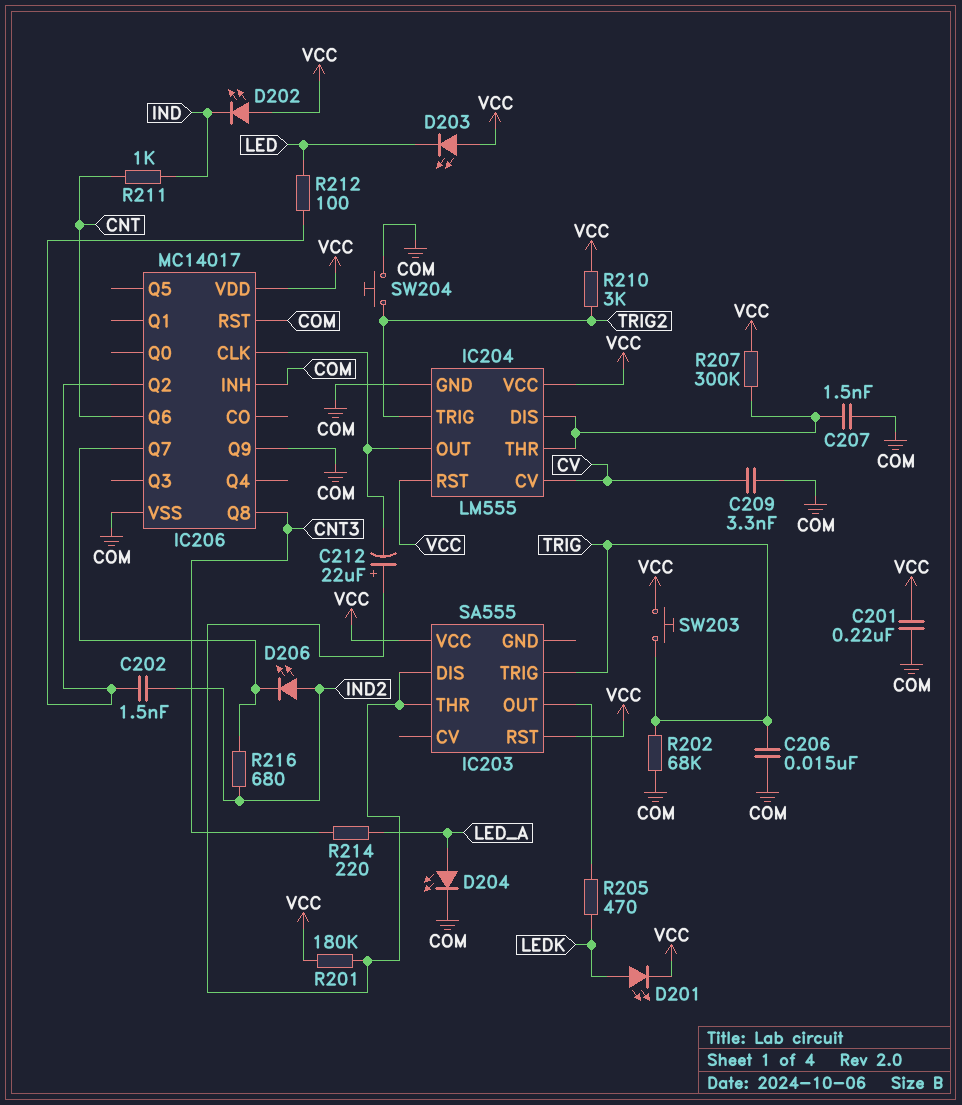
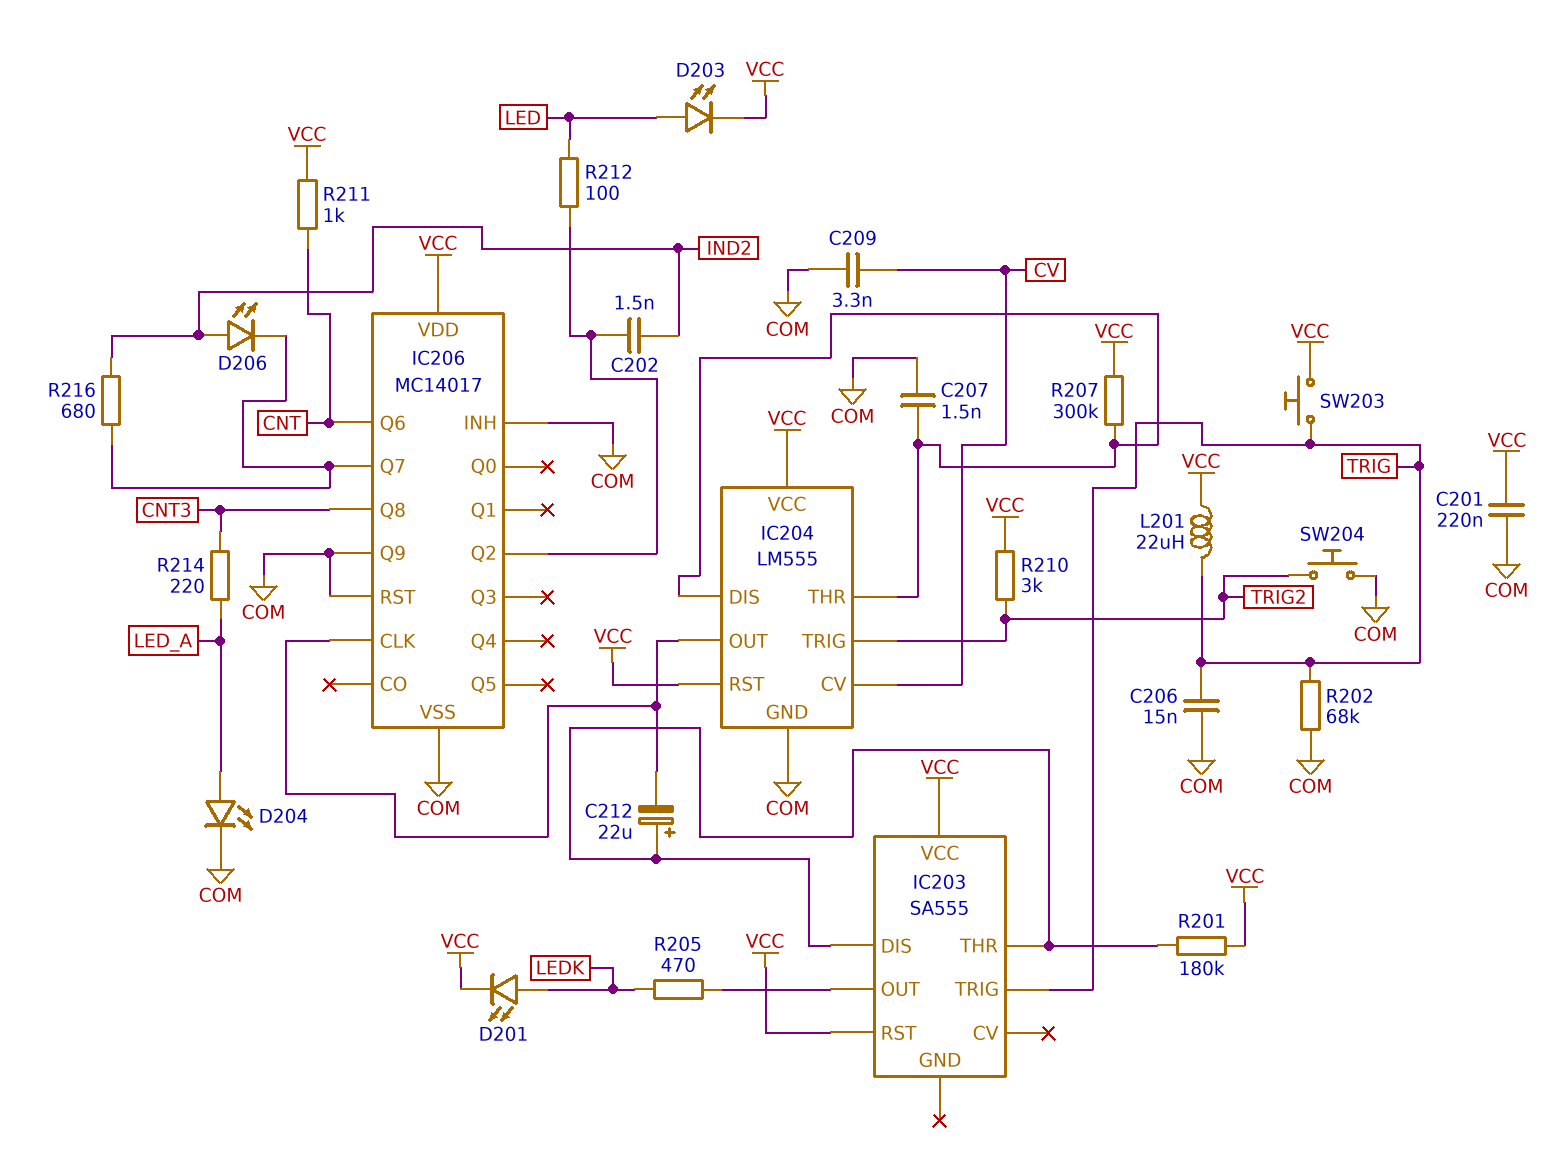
D202: LED (A VCC, K IND) -> none
D203: LED (A VCC, K LED) -> LED (A LED, K VCC)
L201: none -> 22uH (TRIG, VCC)
R211: 1k (CNT, IND) -> 1k (CNT, VCC)

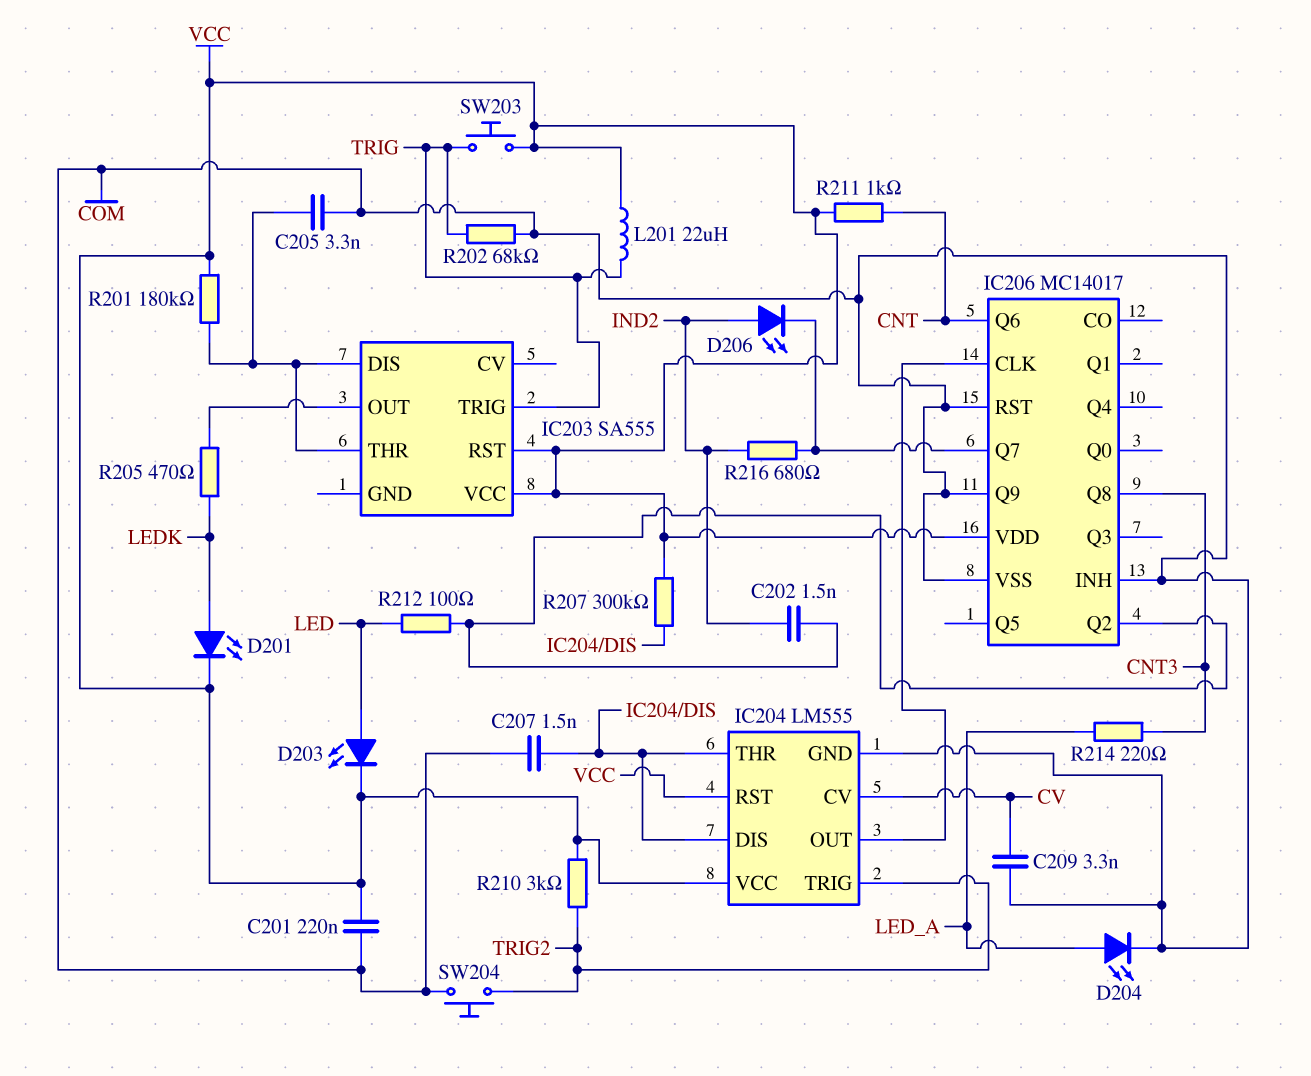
C205: none -> 3.3nF (COM, IC203/DIS)
C206: 15nF (COM, TRIG) -> none
C212: 22uF (plus IC203/DIS, minus IC204/OUT) -> none

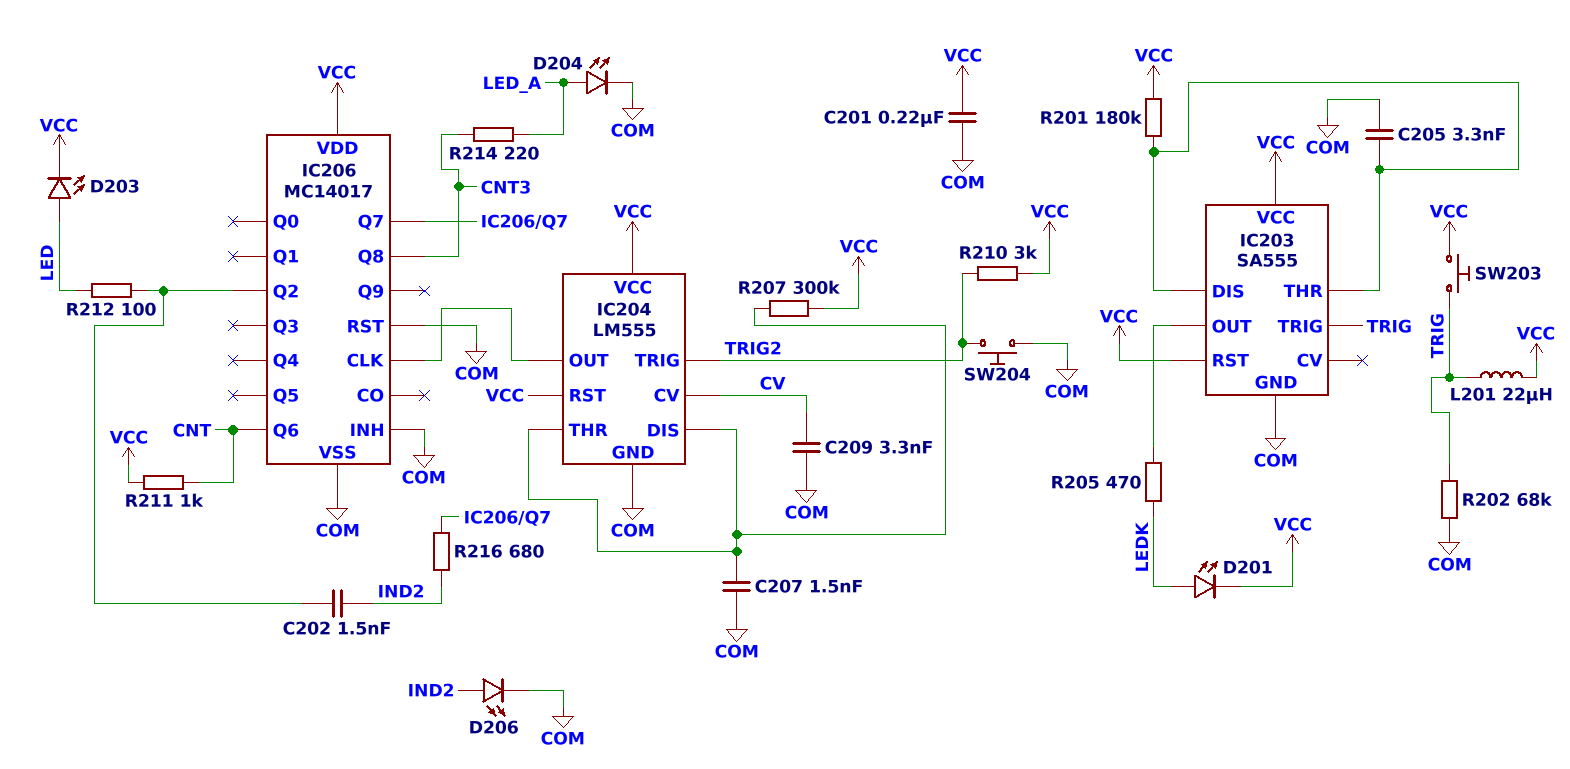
D206: LED (A IND2, K IC206/Q7) -> LED (A IND2, K COM)
IC203 pin GND: none -> COM
IC206 pin Q9: COM -> none

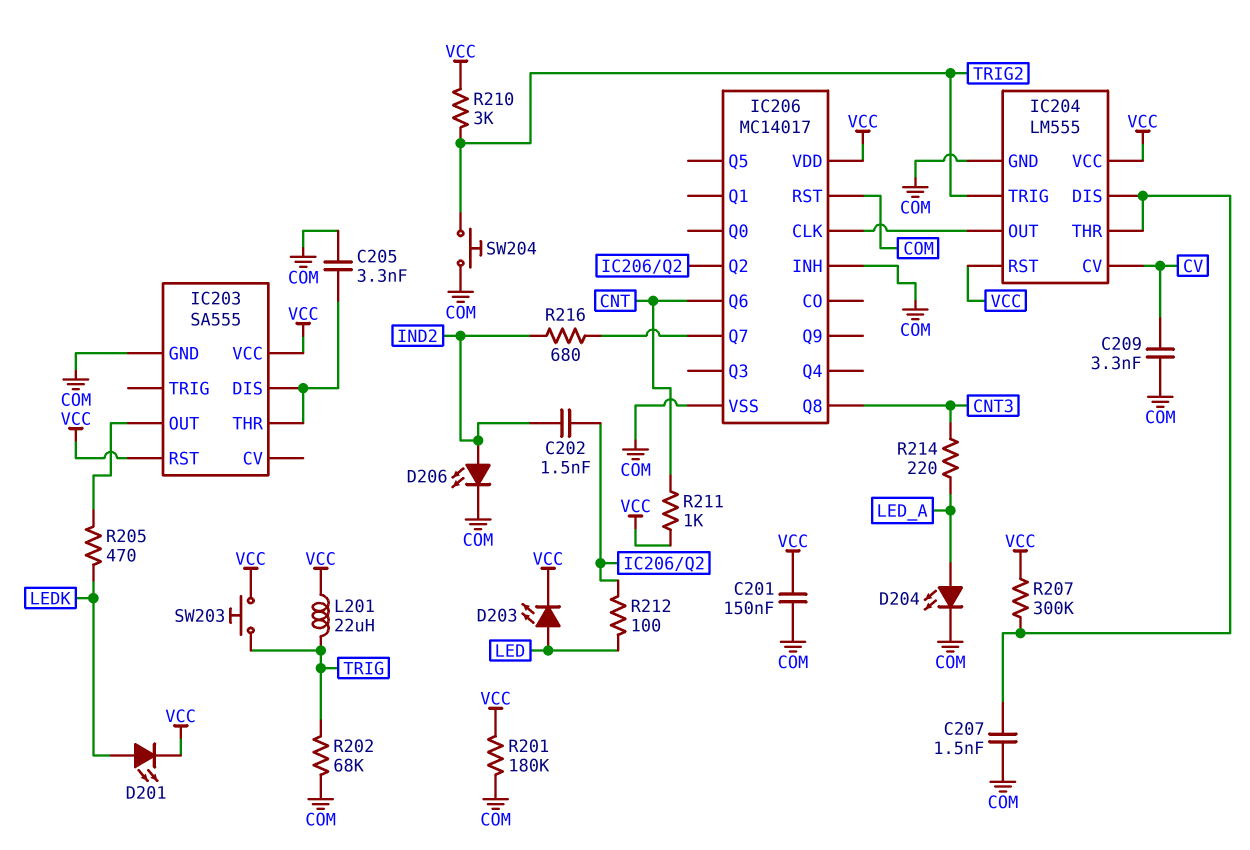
C201: 220nF (COM, VCC) -> 150nF (COM, VCC)
IC203 pin TRIG: TRIG -> none
R201: 180k (IC203/DIS, VCC) -> 180k (COM, VCC)

